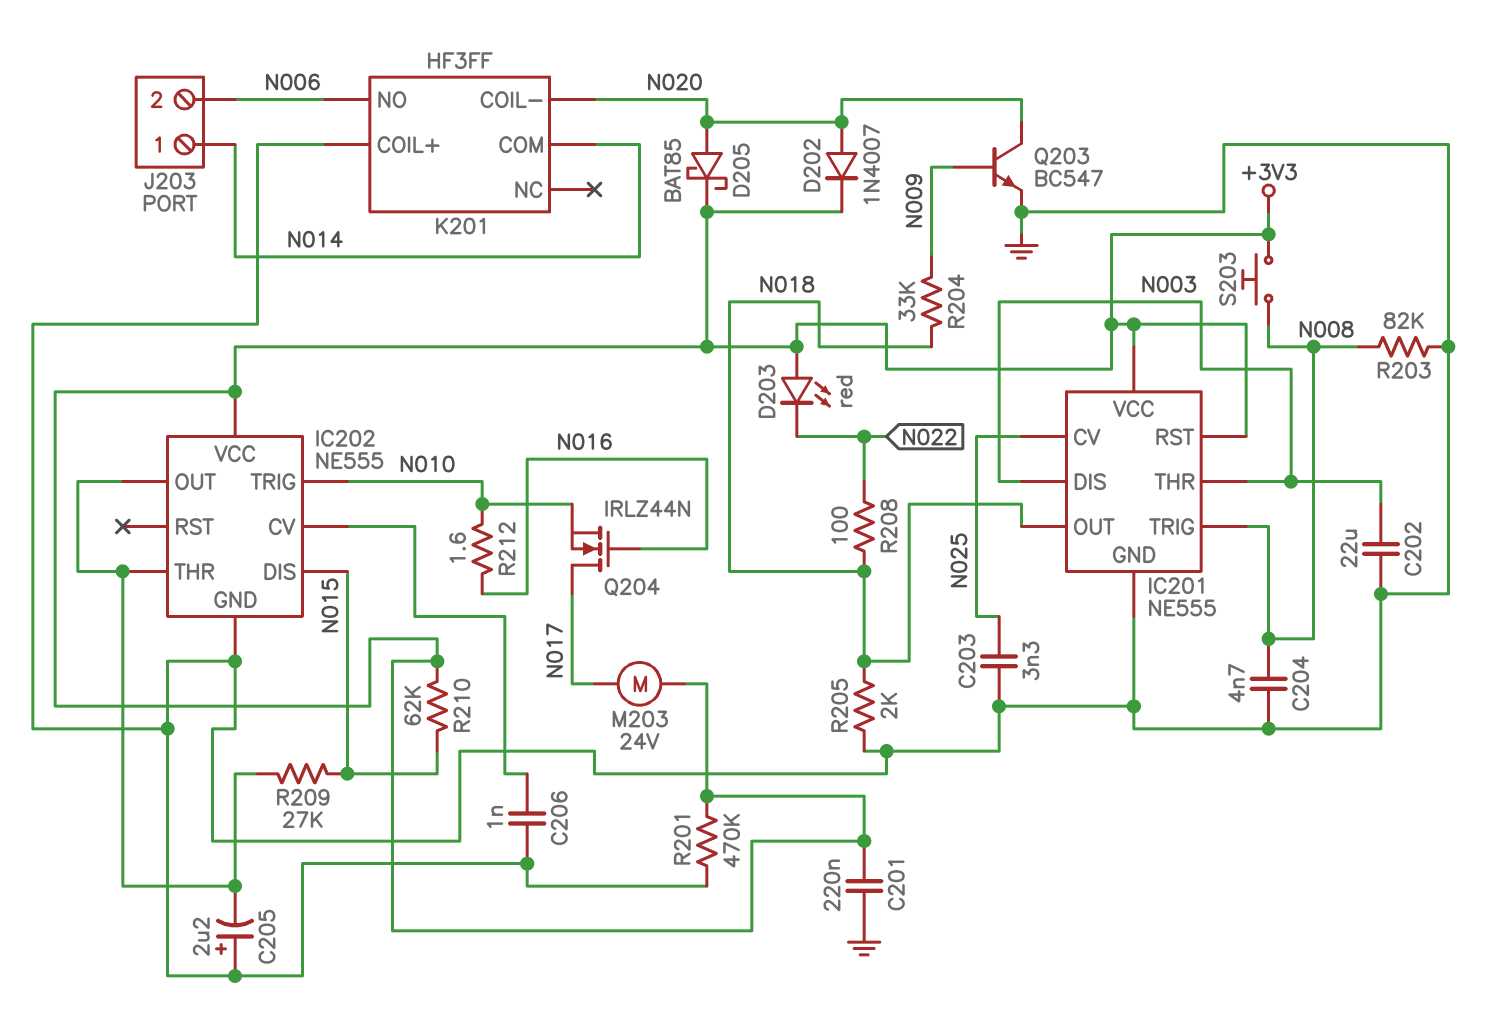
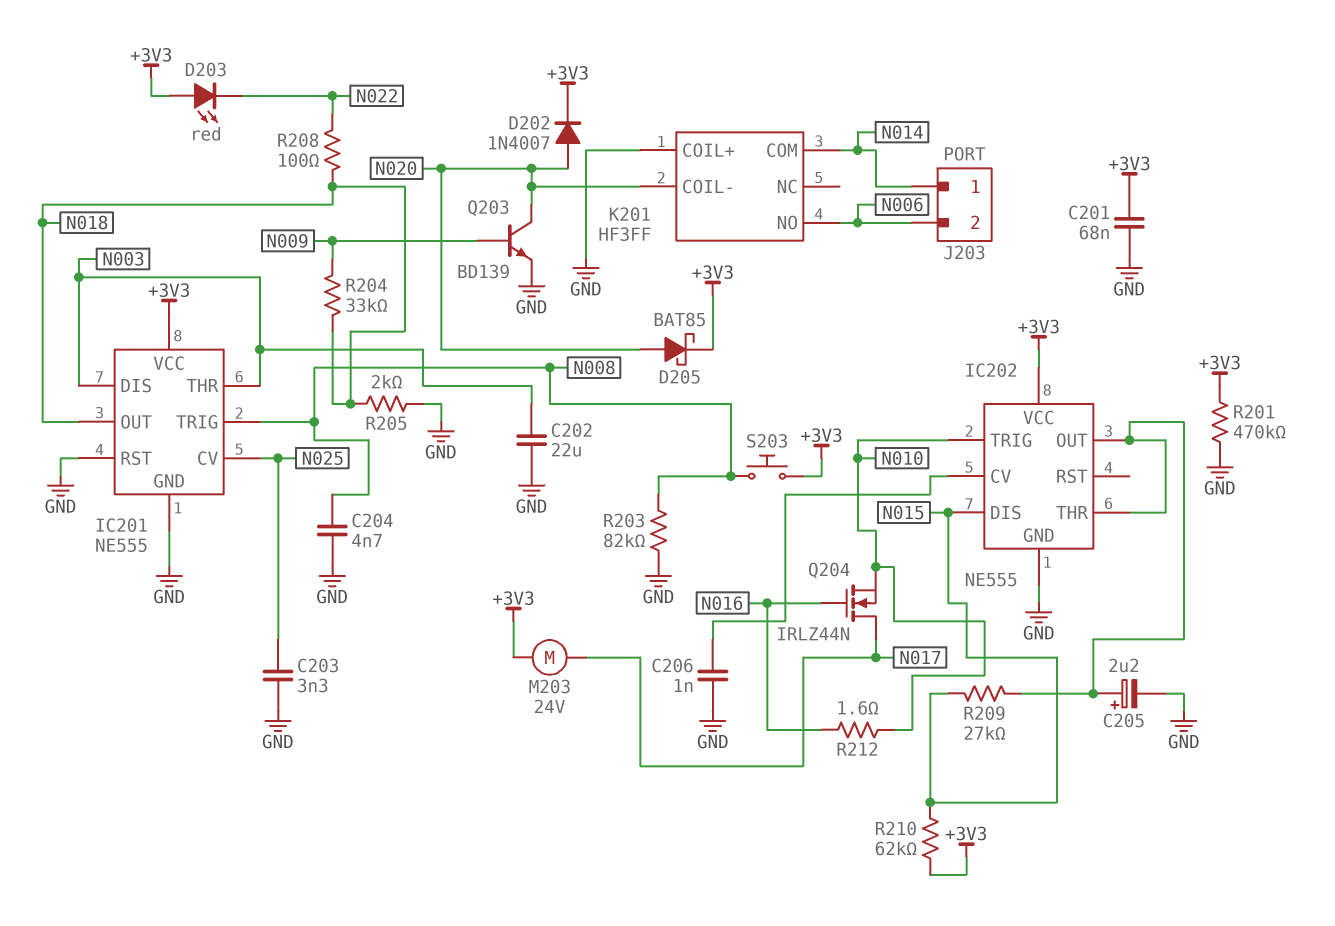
C201: 220nF (+3V3, GND) -> 68nF (+3V3, GND)
C205: 2.2uF (plus GND, minus IC202/OUT) -> 2.2uF (plus IC202/OUT, minus GND)
IC201 pin RST: +3V3 -> GND
Q203: NPN BC547 (B N009, C N020, E GND) -> NPN BD139 (B N009, C N020, E GND)

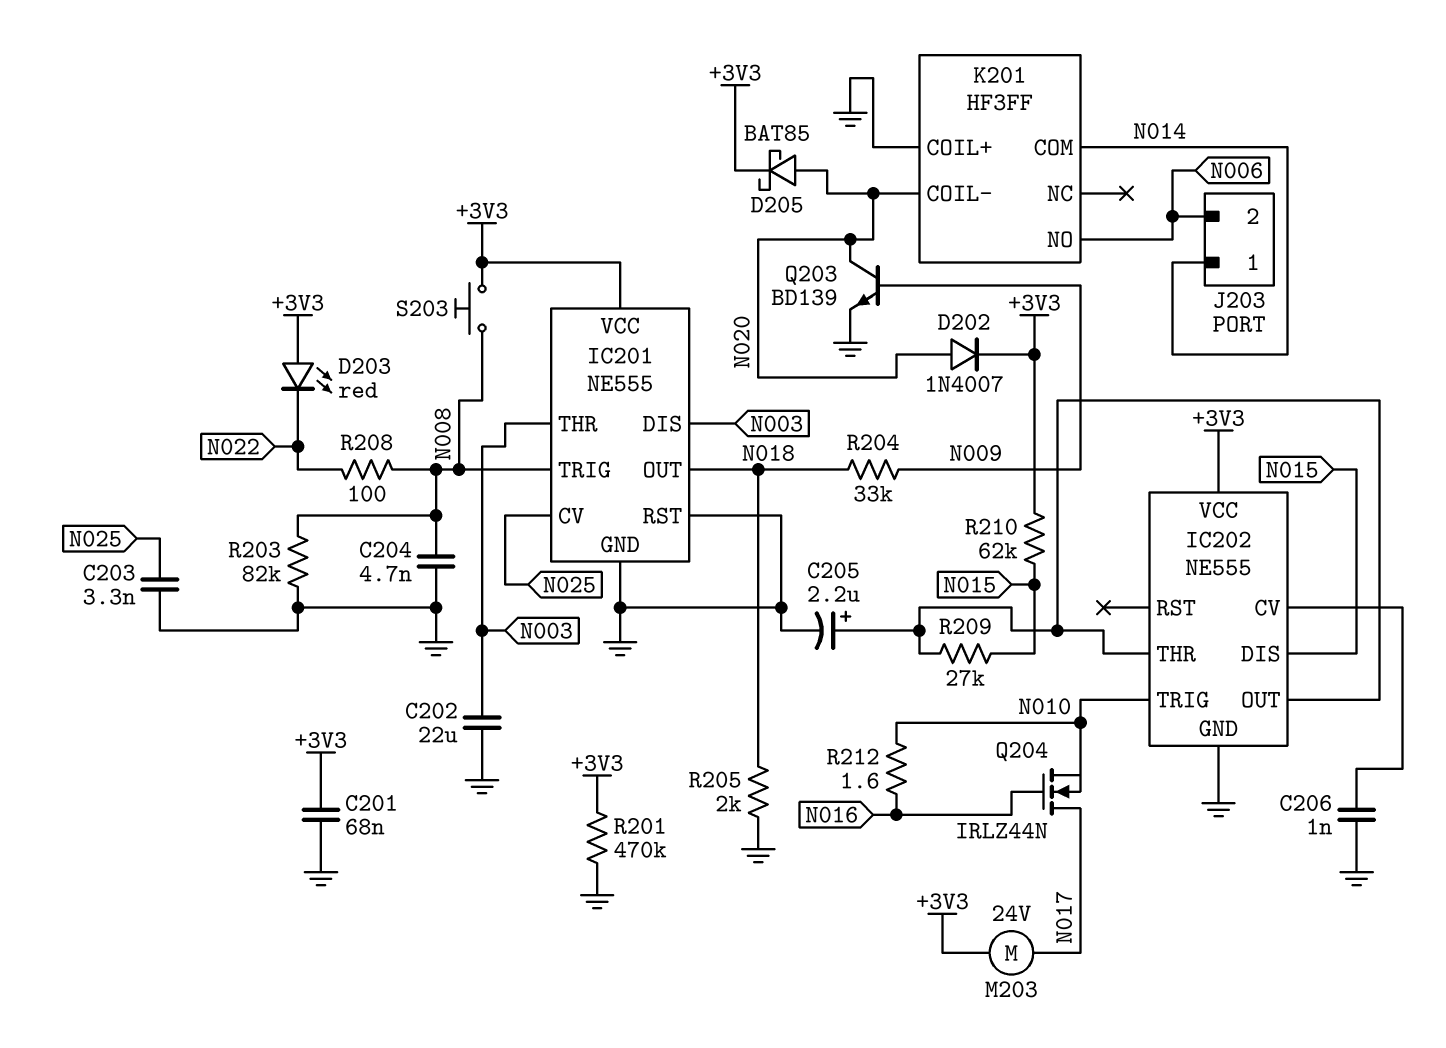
R208: 100 (N018, N022) -> 100 (N008, N022)

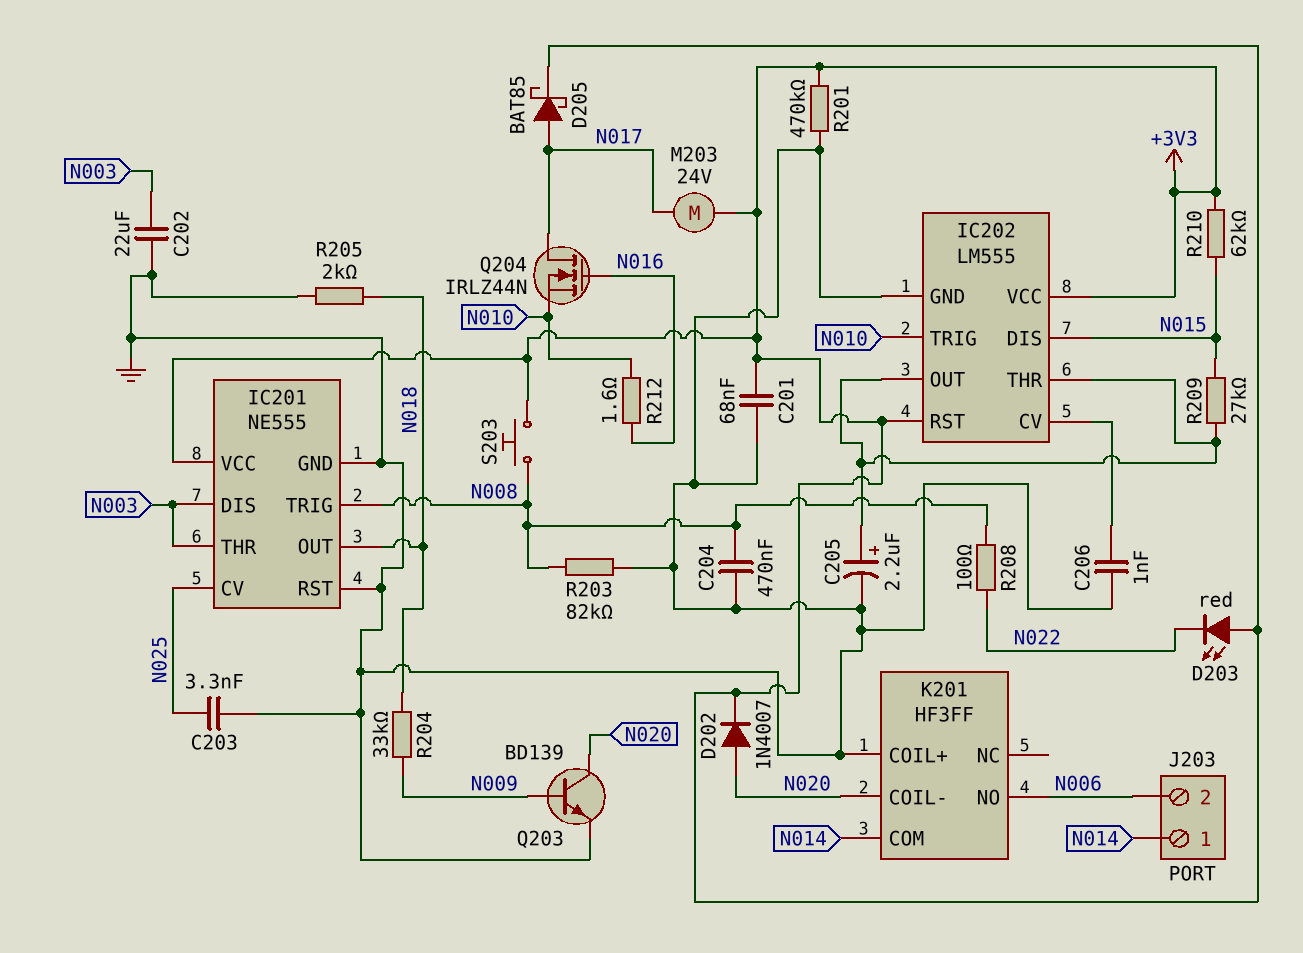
C204: 4.7nF (GND, N008) -> 470nF (GND, N008)
D205: schottky BAT85 (A N020, K +3V3) -> schottky BAT85 (A N017, K +3V3)
IC202: NE555 -> LM555
IC202 pin RST: none -> +3V3

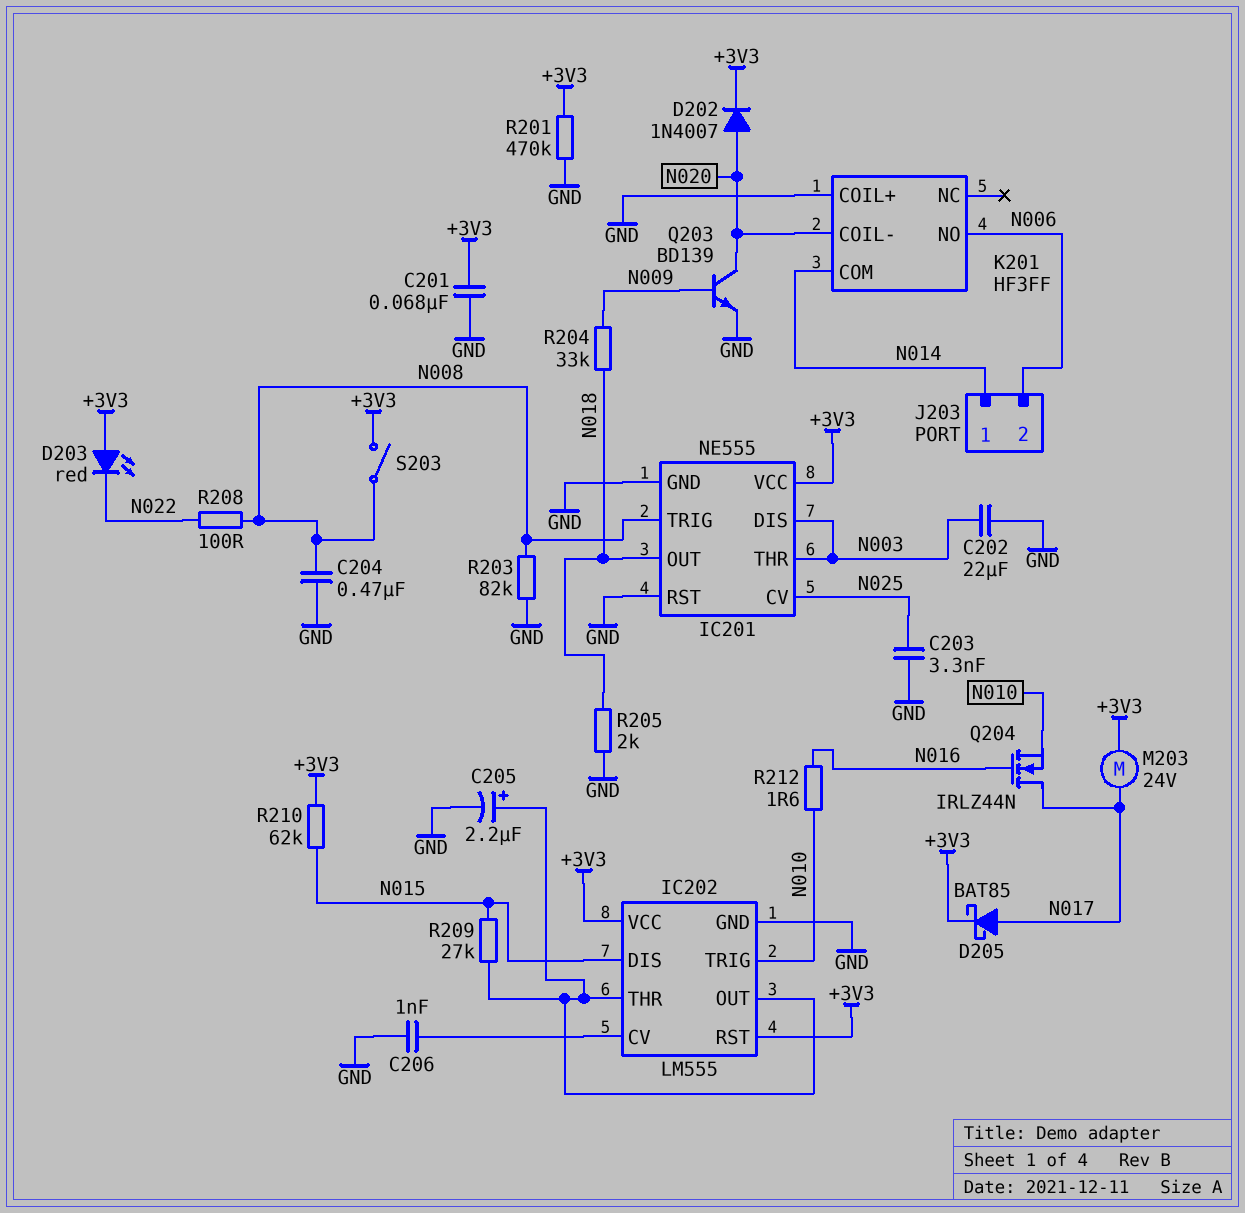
S203: button (+3V3, N008) -> switch (+3V3, N008)

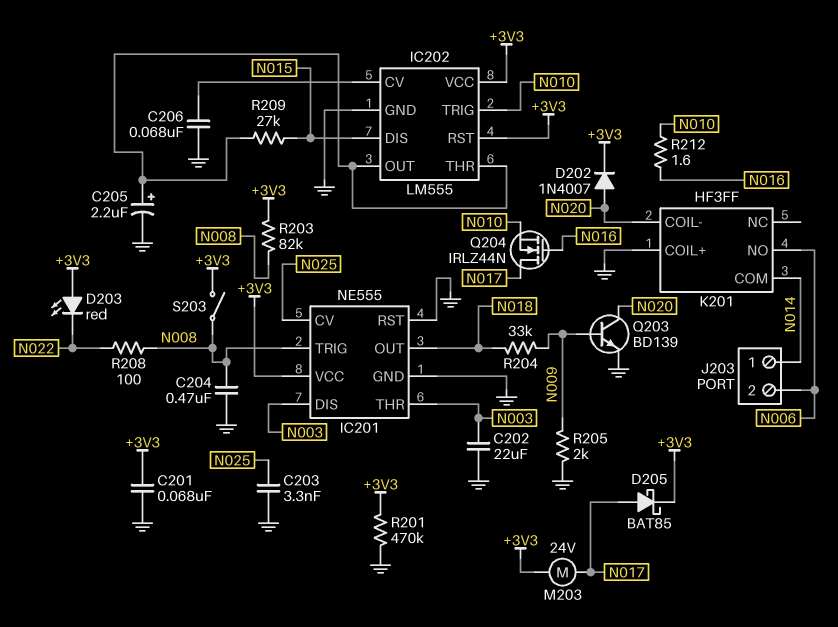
C206: 1nF (GND, IC202/CV) -> 68nF (GND, IC202/CV)
R203: 82k (GND, N008) -> 82k (+3V3, N008)
R205: 2k (GND, N018) -> 2k (GND, N009)
R210: 62k (+3V3, N015) -> none

